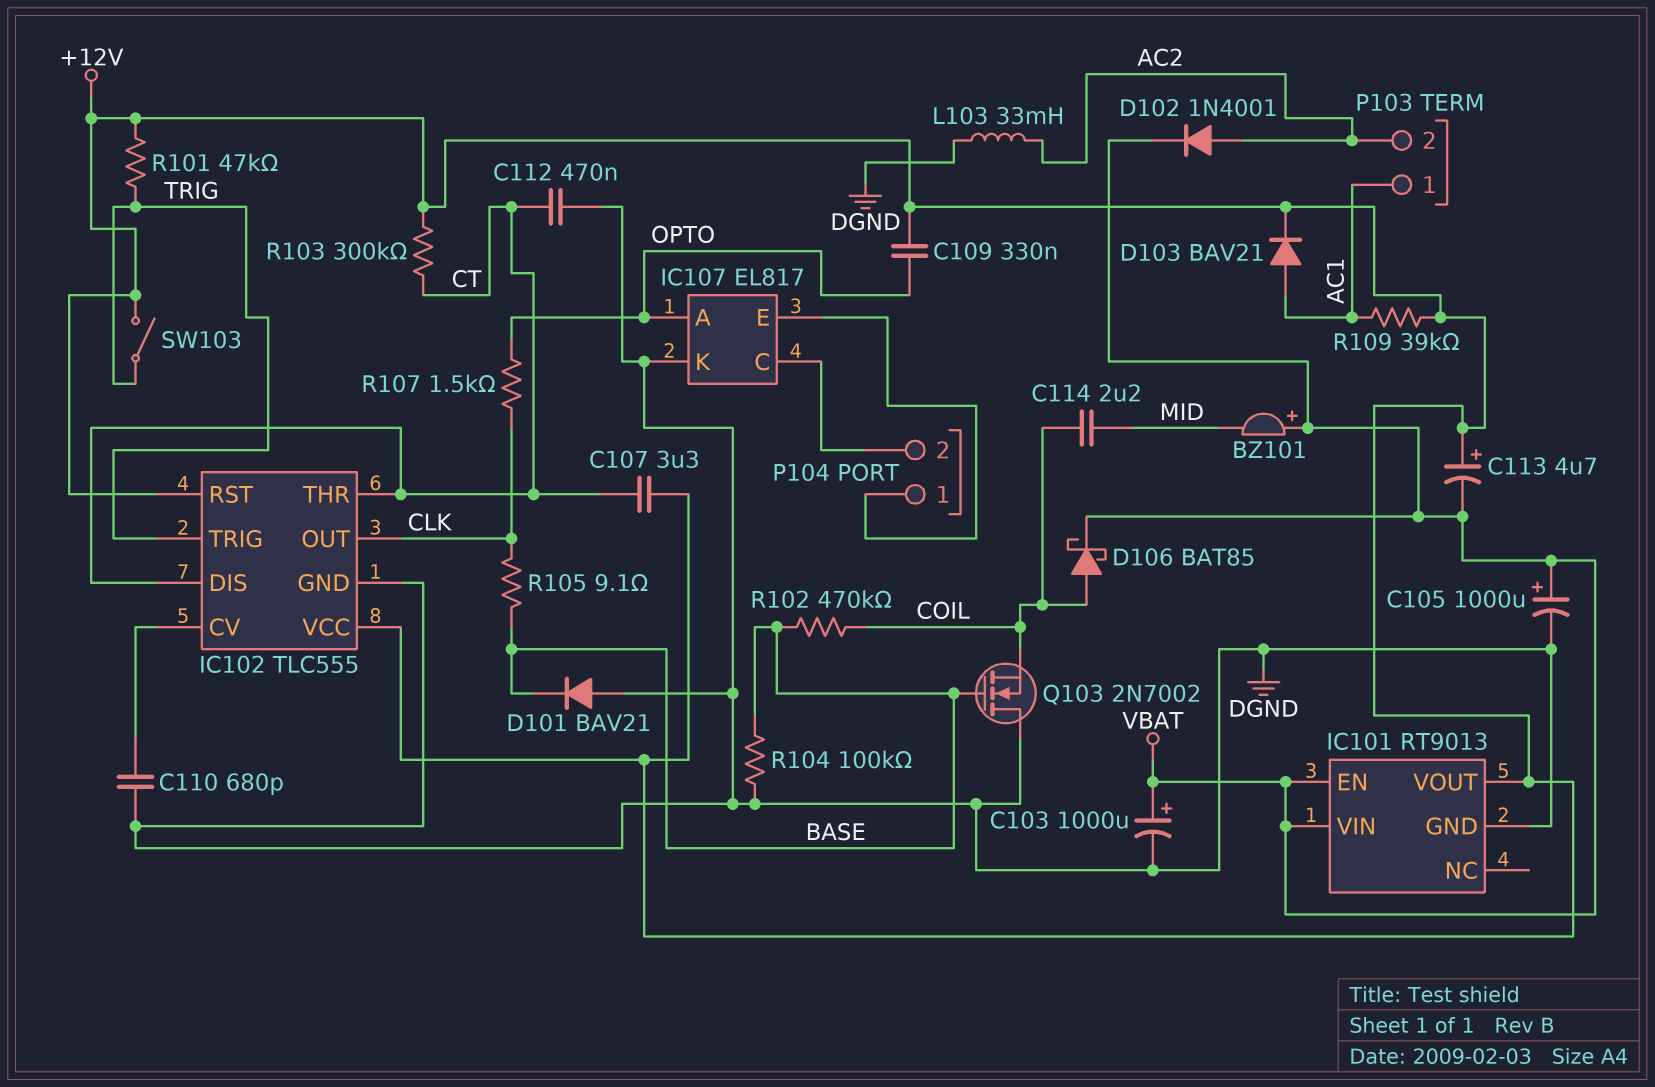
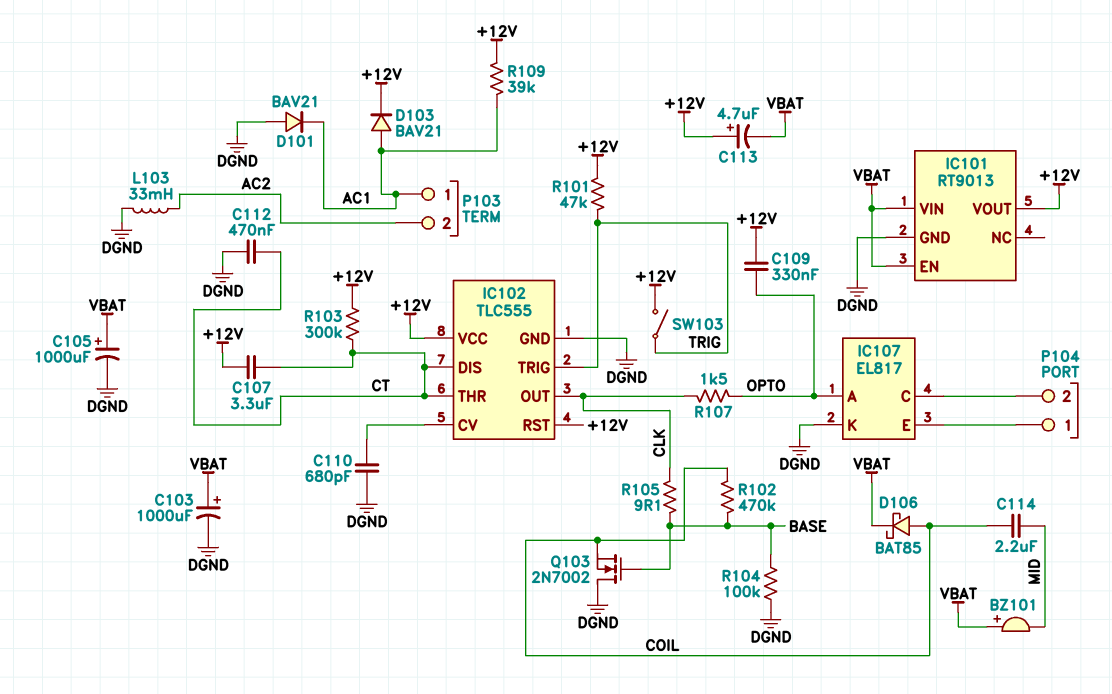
D101: diode BAV21 (A DGND, K BASE) -> diode BAV21 (A DGND, K AC1)
D102: diode 1N4001 (A AC2, K VBAT) -> none

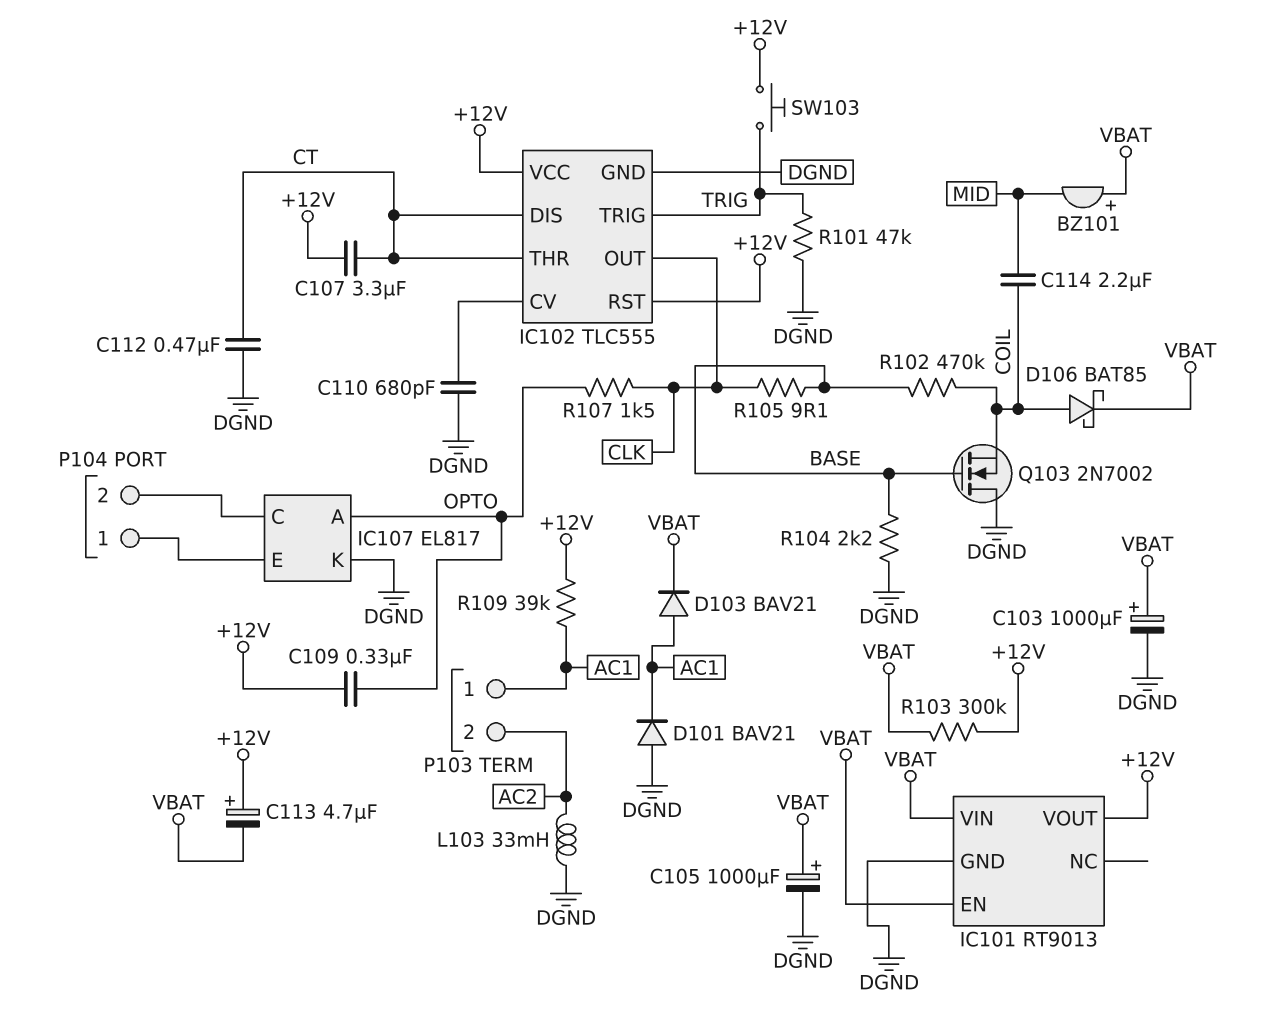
D103: diode BAV21 (A AC1, K +12V) -> diode BAV21 (A AC1, K VBAT)
R101: 47k (+12V, TRIG) -> 47k (DGND, TRIG)
R103: 300k (+12V, CT) -> 300k (+12V, VBAT)
R104: 100k (BASE, DGND) -> 2.2k (BASE, DGND)
SW103: switch (+12V, TRIG) -> button (+12V, TRIG)

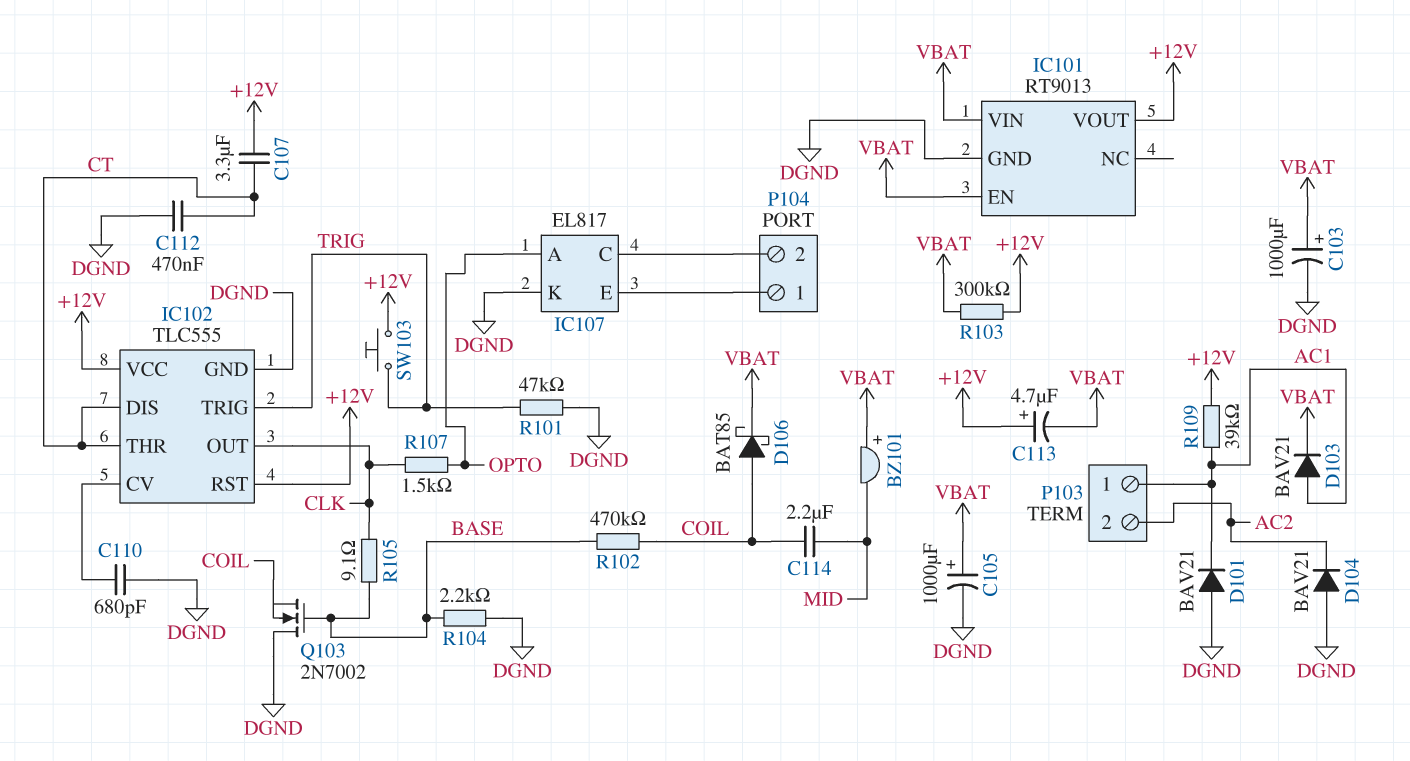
C109: 330nF (+12V, OPTO) -> none
D104: none -> diode BAV21 (A DGND, K AC2)
L103: 33mH (AC2, DGND) -> none

